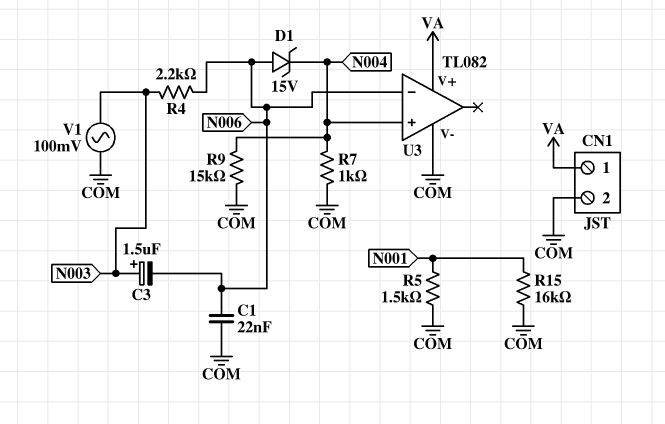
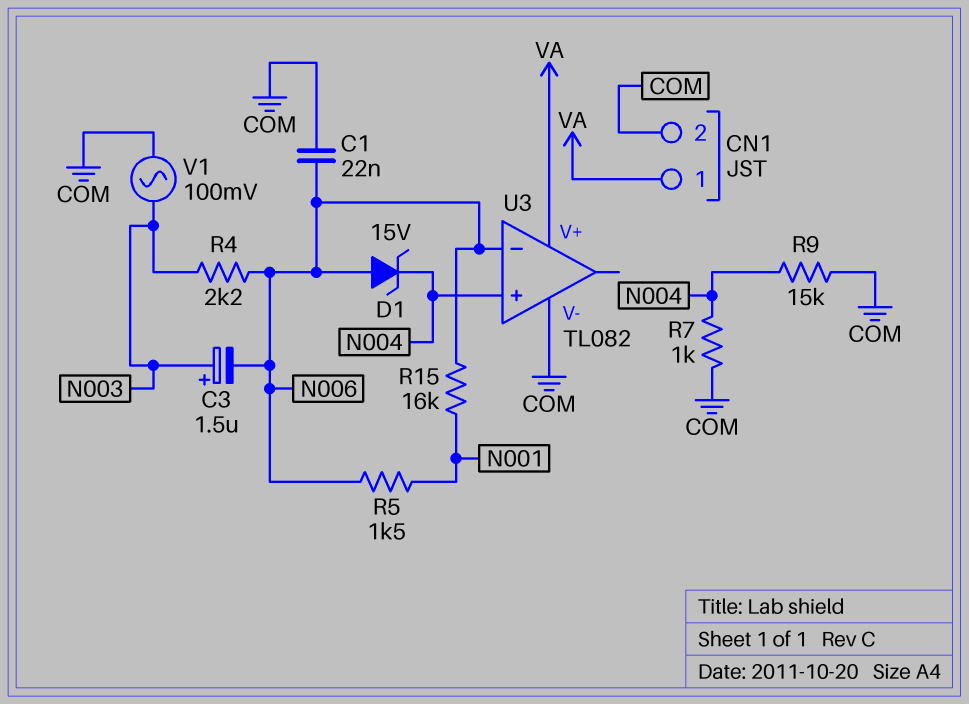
R5: 1.5k (COM, N001) -> 1.5k (N001, N006)
R15: 16k (COM, N001) -> 16k (N001, N006)

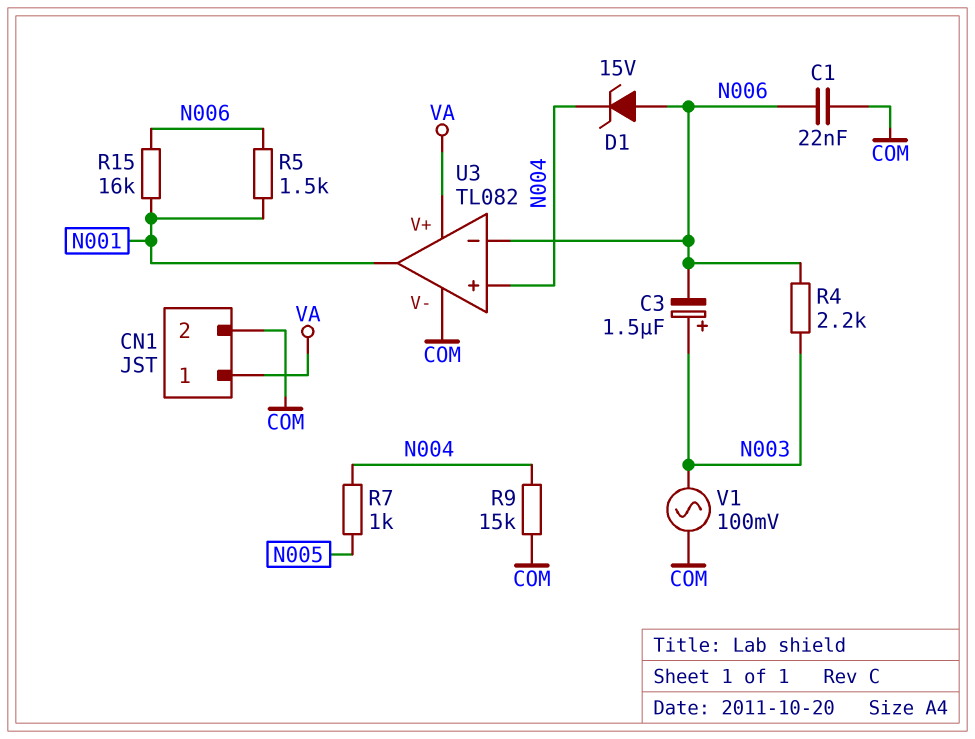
R7: 1k (COM, N004) -> 1k (N004, N005)
U3 pin out: none -> N001

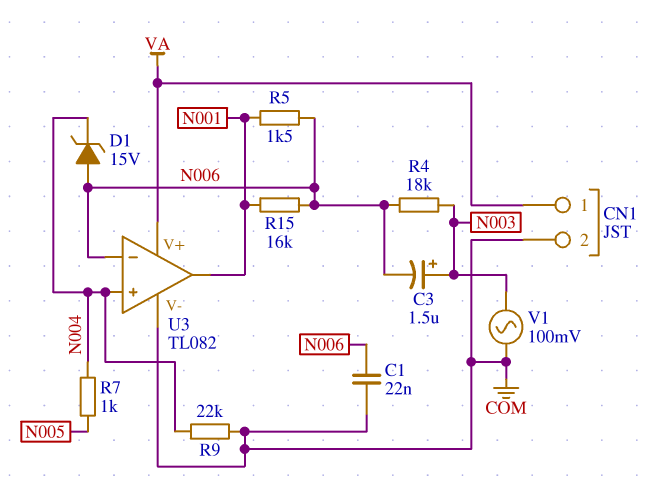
R4: 2.2k (N003, N006) -> 18k (N003, N006)
R9: 15k (COM, N004) -> 22k (COM, N004)

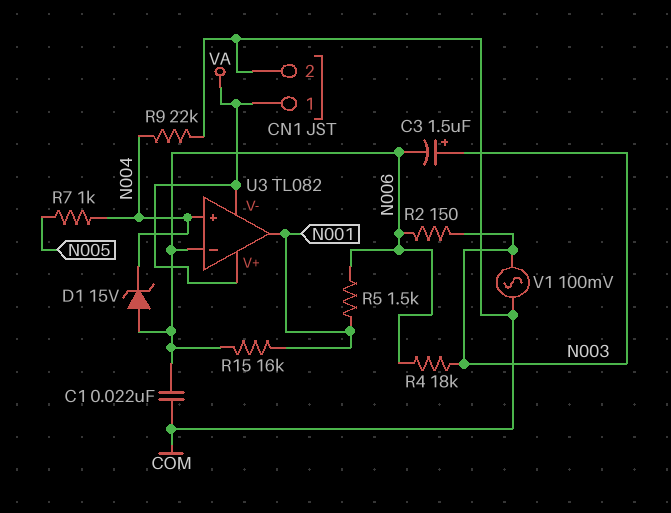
R2: none -> 150 (N003, N006)
U3 pin V-: COM -> VA

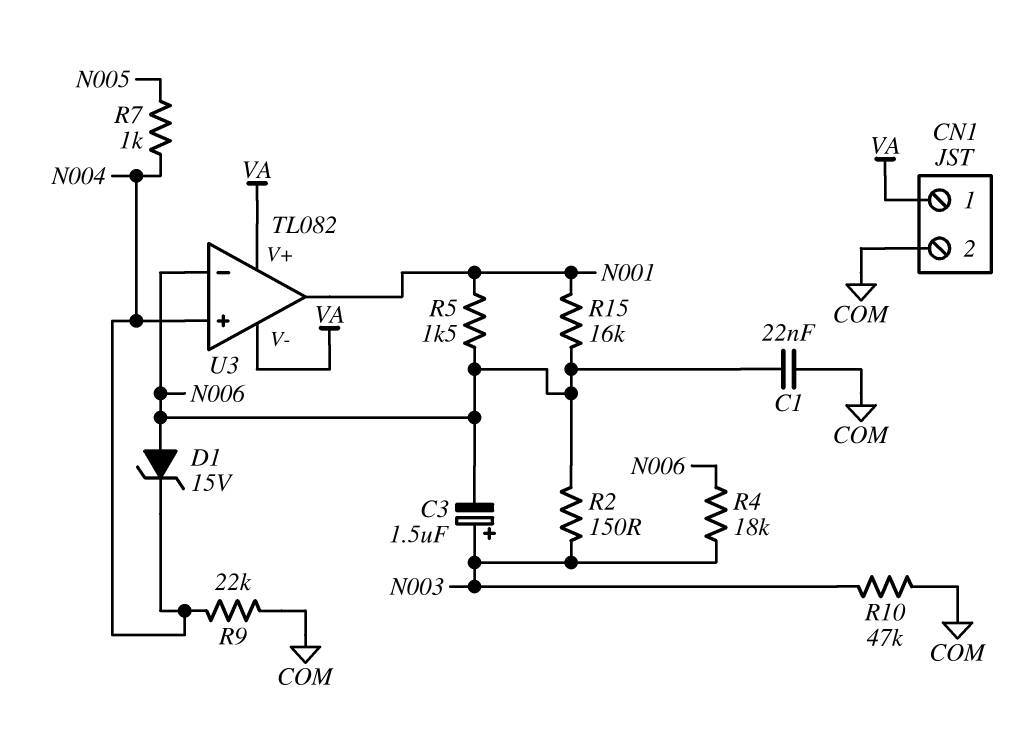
R10: none -> 47k (COM, N003)
V1: AC 100mV (COM, N003) -> none

